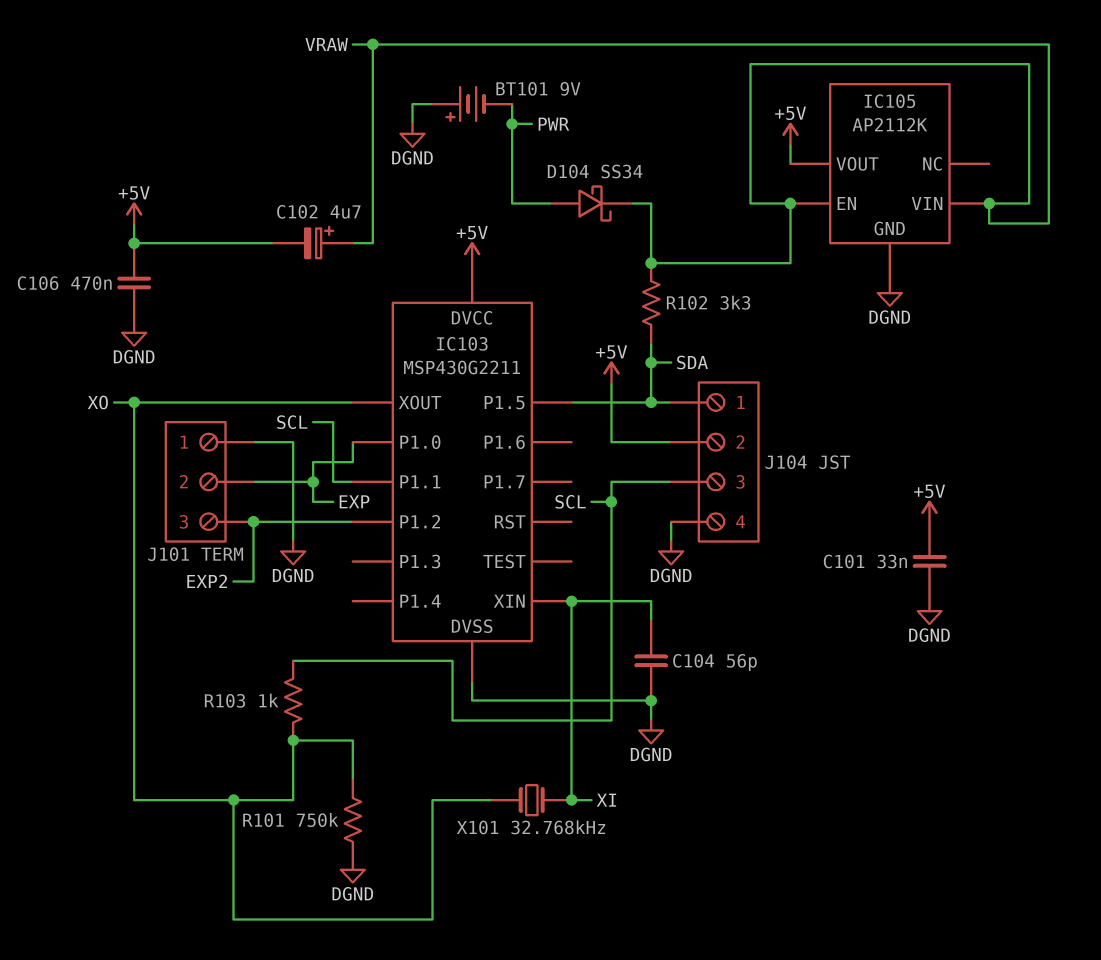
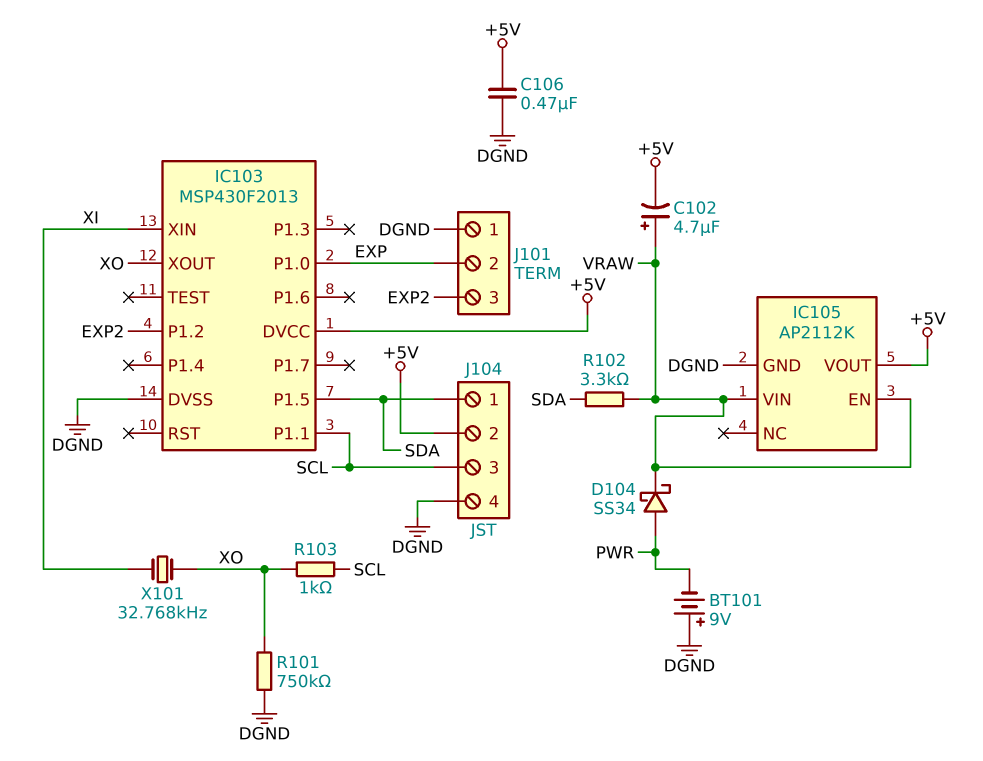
C101: 33nF (+5V, DGND) -> none
C104: 56pF (DGND, XI) -> none
IC103: MSP430G2211 -> MSP430F2013

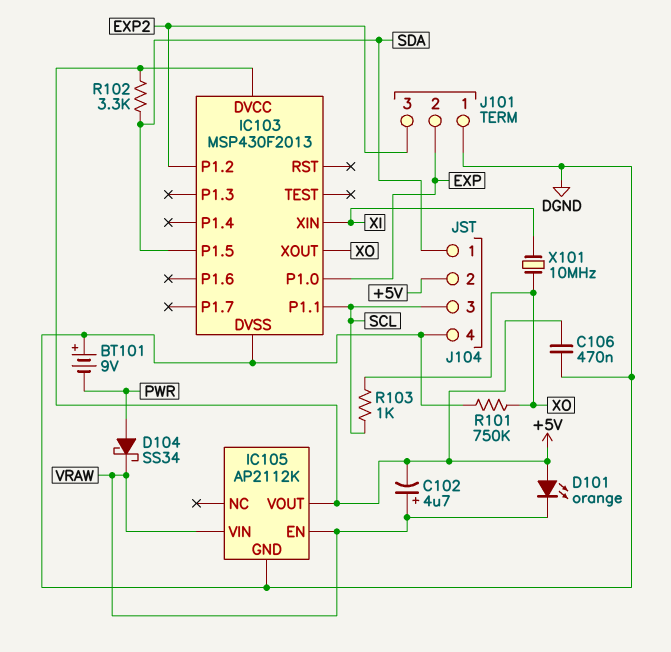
D101: none -> LED orange (A +5V, K VRAW)
R102: 3.3k (SDA, VRAW) -> 3.3k (+5V, SDA)
X101: 32.768kHz (XI, XO) -> 10MHz (XI, XO)

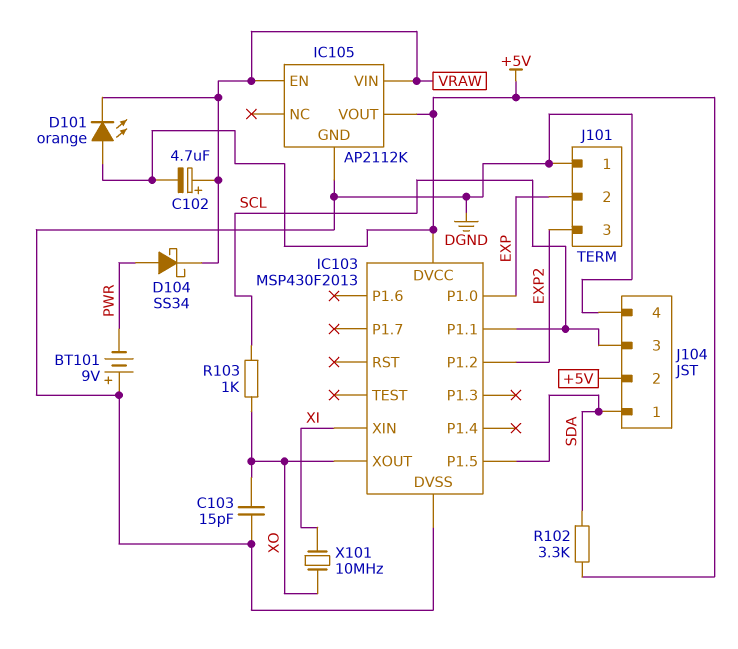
C103: none -> 15pF (DGND, XO)
C106: 470nF (+5V, DGND) -> none
R101: 750k (DGND, XO) -> none

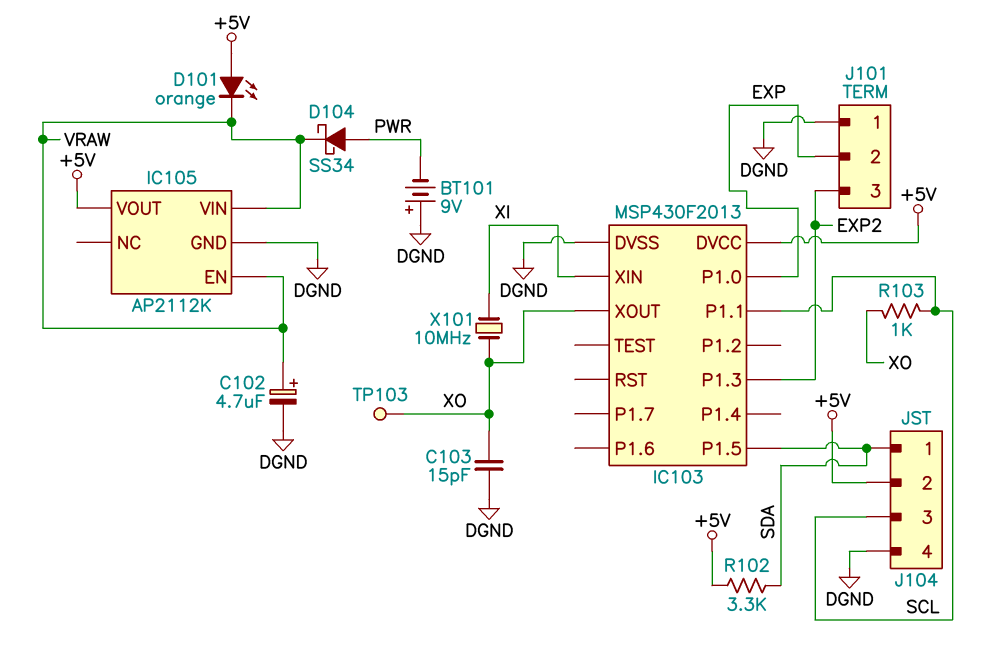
C102: 4.7uF (plus VRAW, minus +5V) -> 4.7uF (plus VRAW, minus DGND)
IC103 pin P1.2: EXP2 -> none
IC103 pin P1.3: none -> EXP2
TP103: none -> test point (XO)

